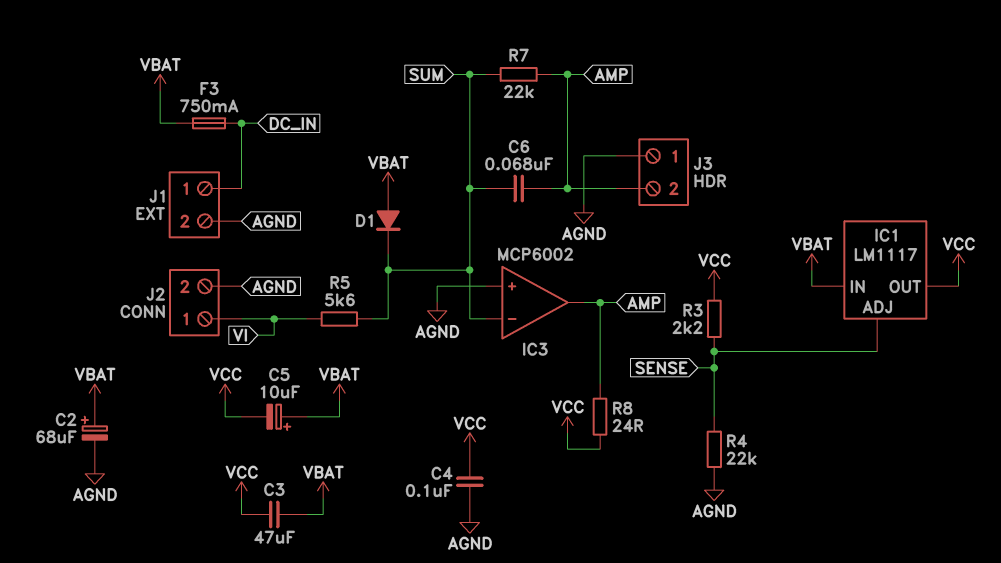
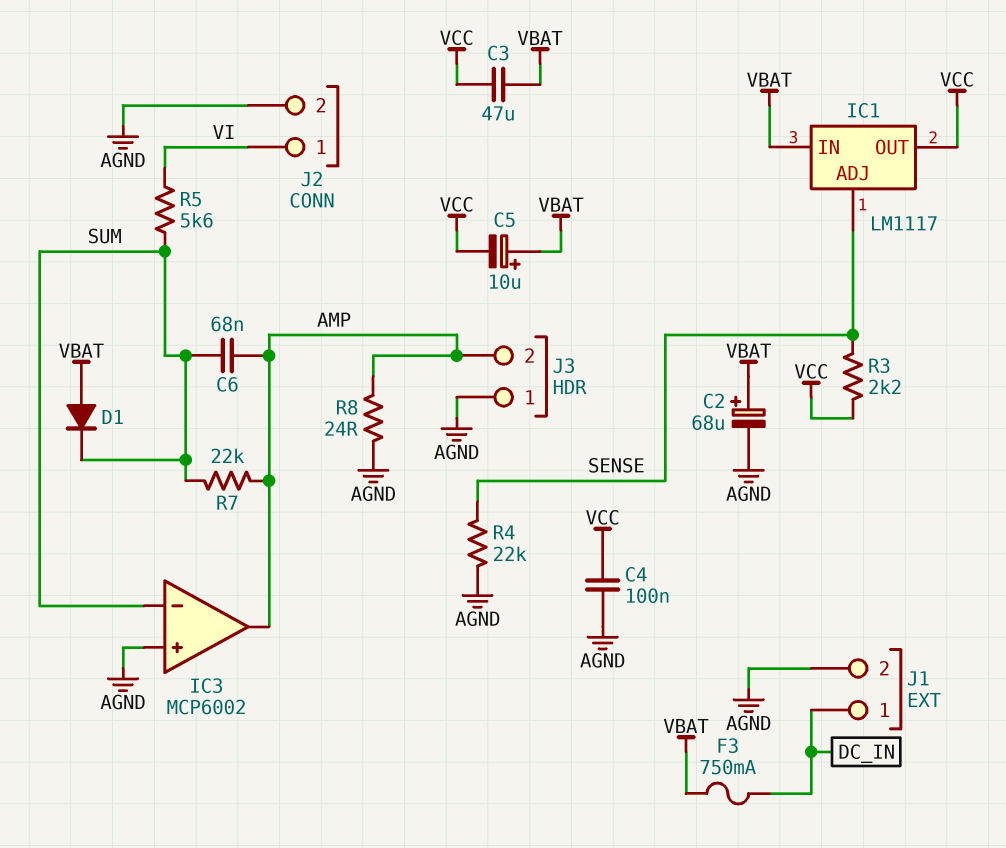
R8: 24 (AMP, VCC) -> 24 (AGND, AMP)

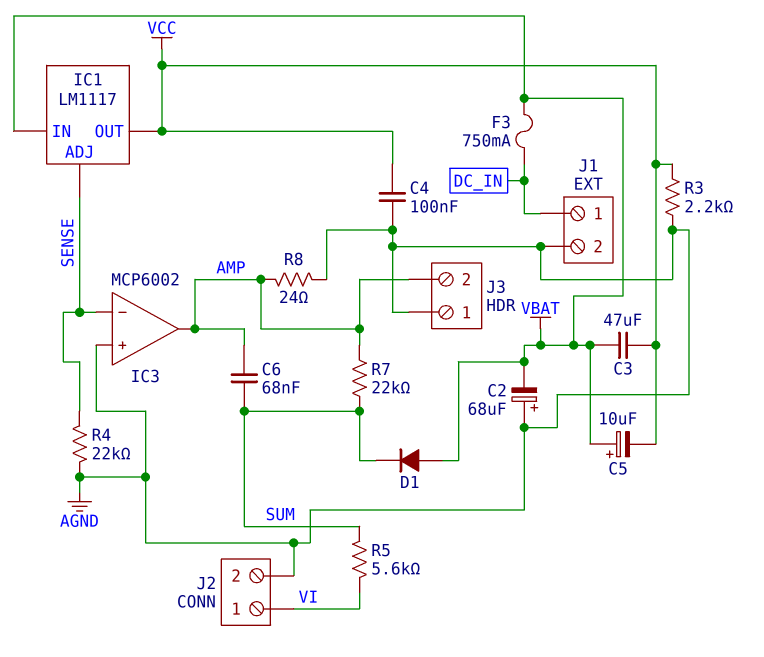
C2: 68uF (plus VBAT, minus AGND) -> 68uF (plus AGND, minus VBAT)
IC3 pin in-: SUM -> SENSE
R3: 2.2k (SENSE, VCC) -> 2.2k (AGND, VCC)

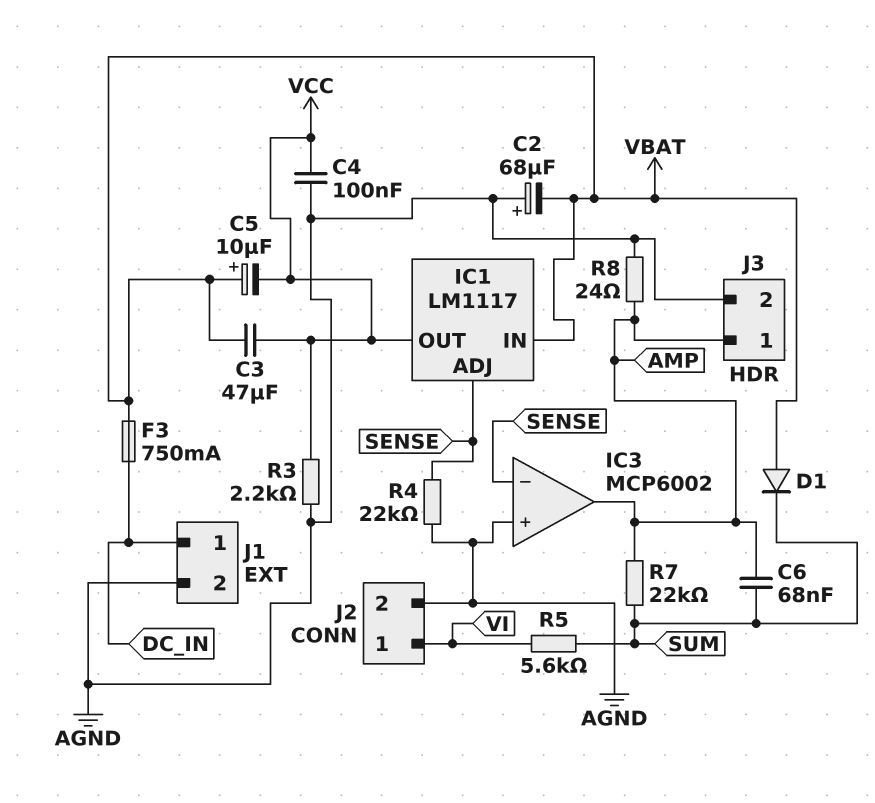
J3 pin 1: AGND -> AMP
J3 pin 2: AMP -> AGND

